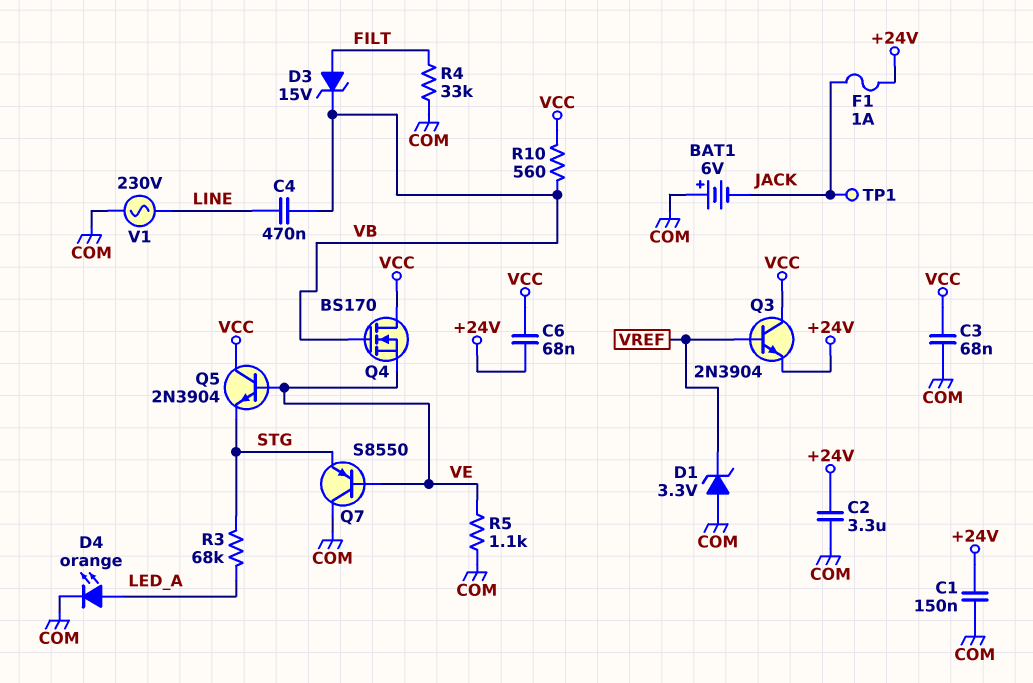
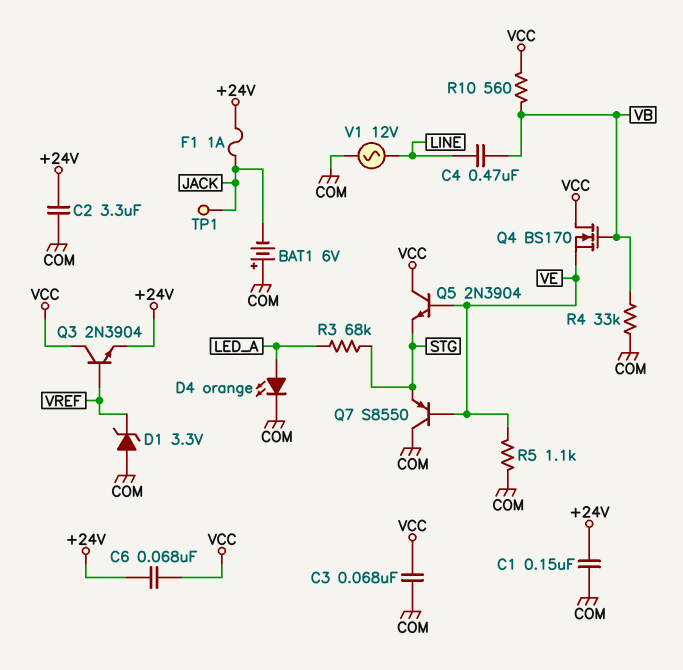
D3: zener 15V (A FILT, K VB) -> none
R4: 33k (COM, FILT) -> 33k (COM, VB)
V1: AC 230V (COM, LINE) -> AC 12V (COM, LINE)

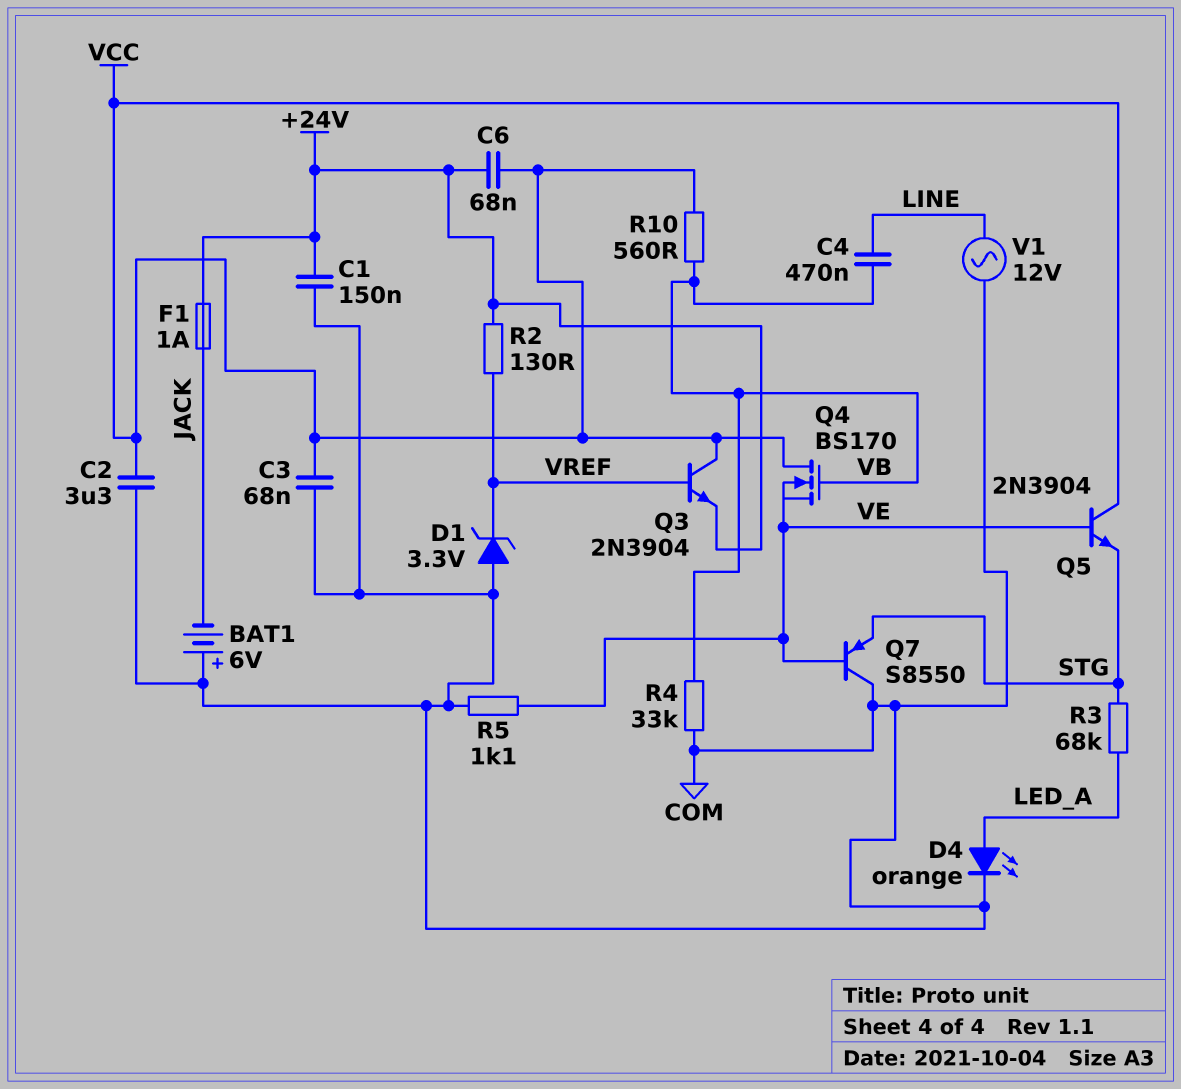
C2: 3.3uF (+24V, COM) -> 3.3uF (COM, VCC)
R2: none -> 130 (+24V, VREF)
TP1: test point (JACK) -> none

